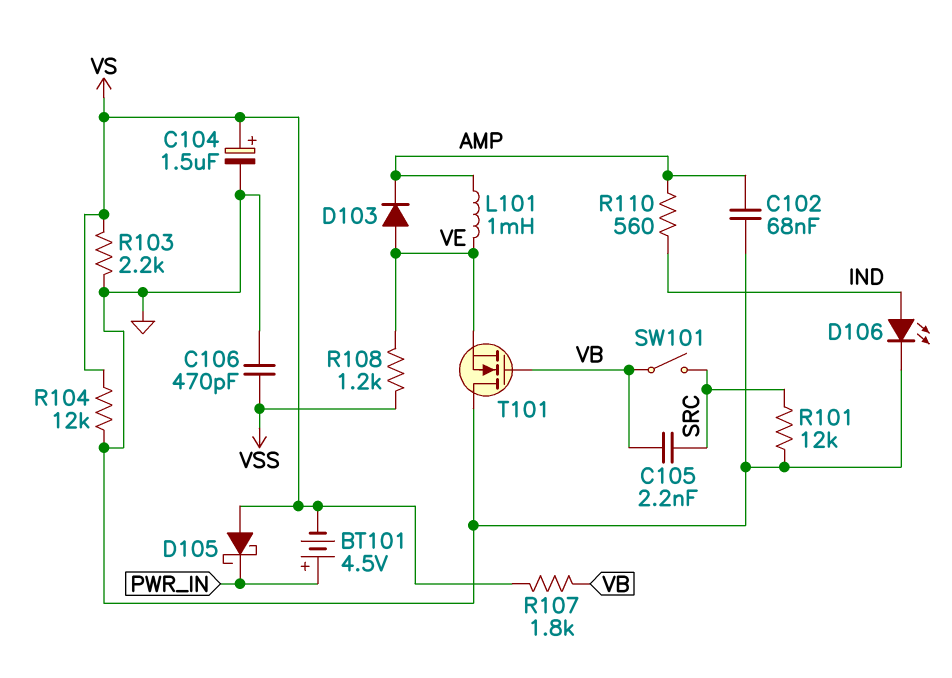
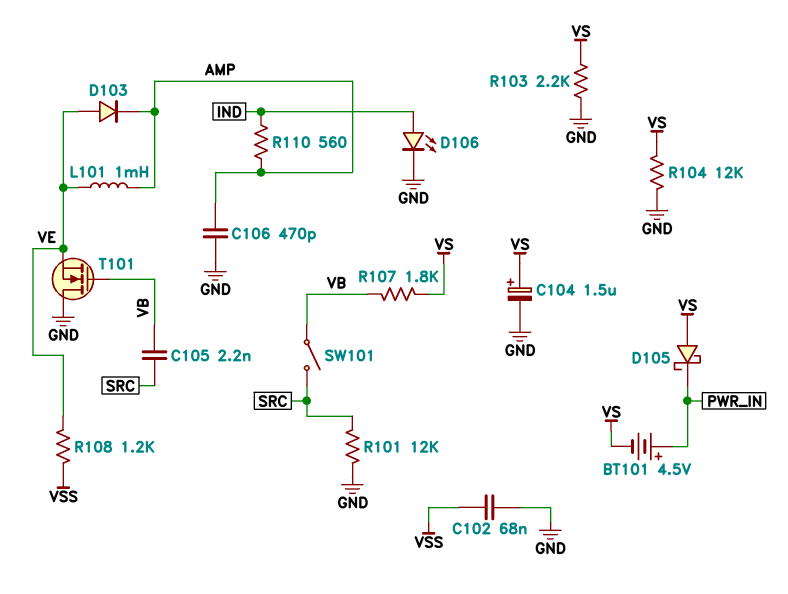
C102: 68nF (AMP, GND) -> 68nF (GND, VSS)
C106: 470pF (GND, VSS) -> 470pF (AMP, GND)

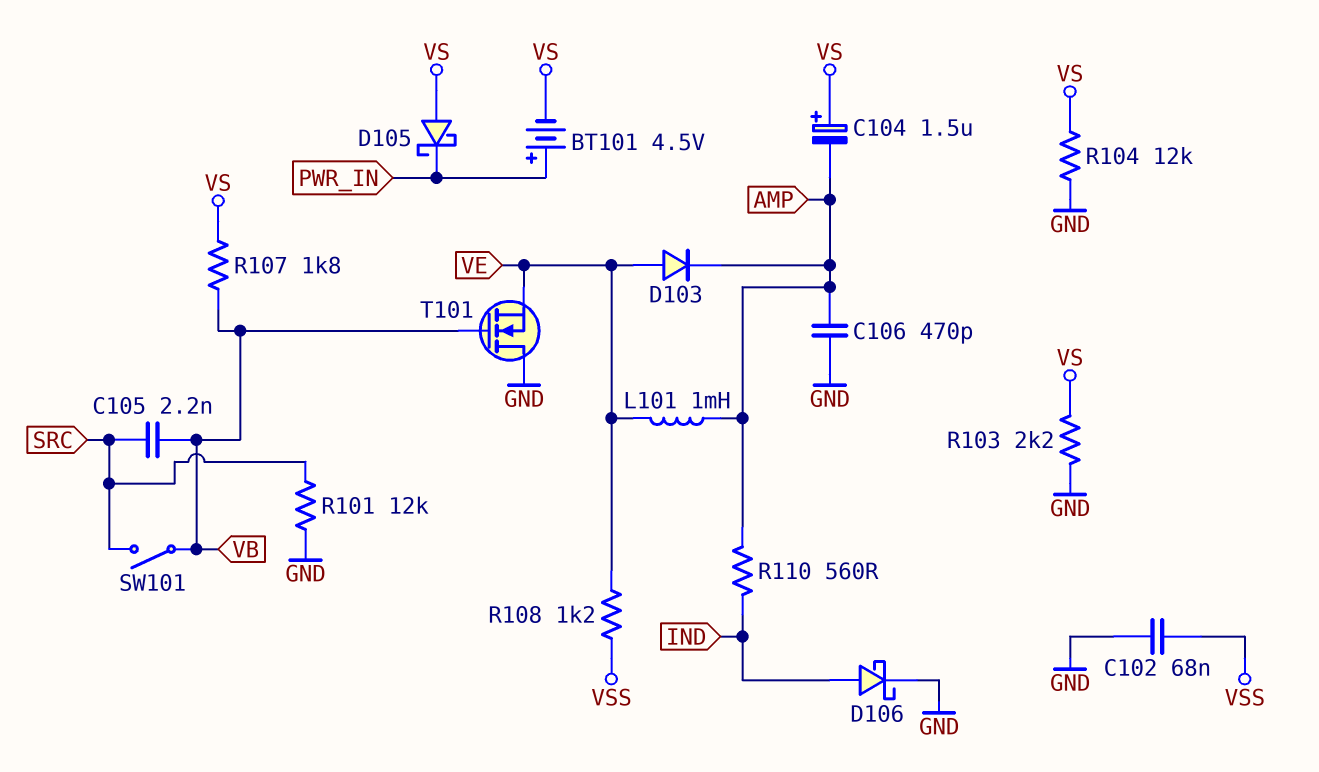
C104: 1.5uF (plus VS, minus GND) -> 1.5uF (plus VS, minus AMP)
D106: LED (A IND, K GND) -> schottky (A IND, K GND)

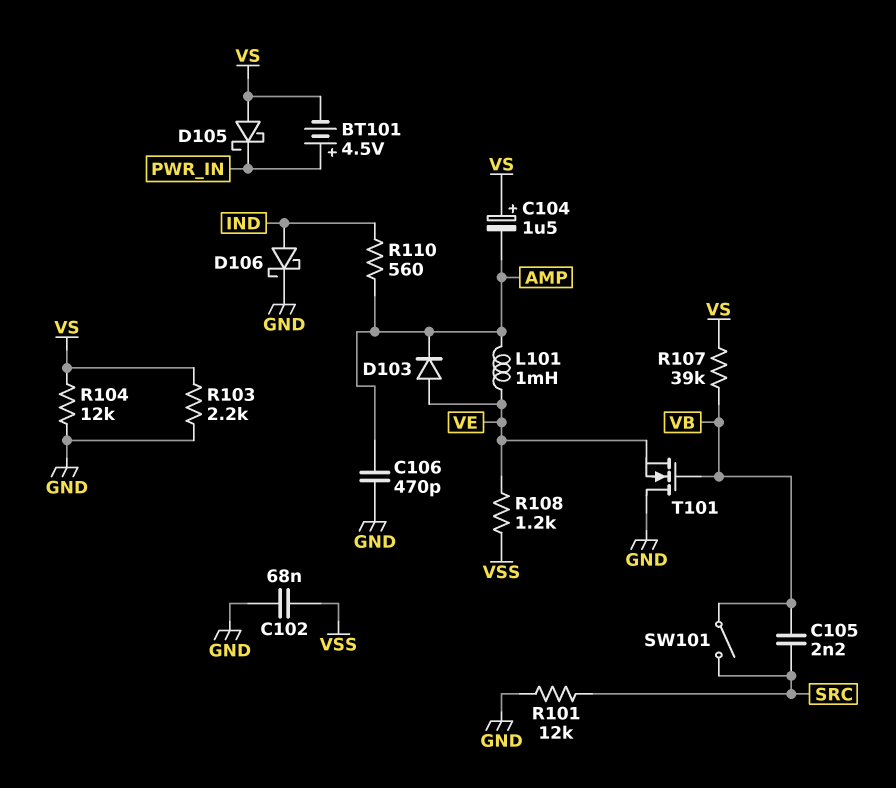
R107: 1.8k (VB, VS) -> 39k (VB, VS)

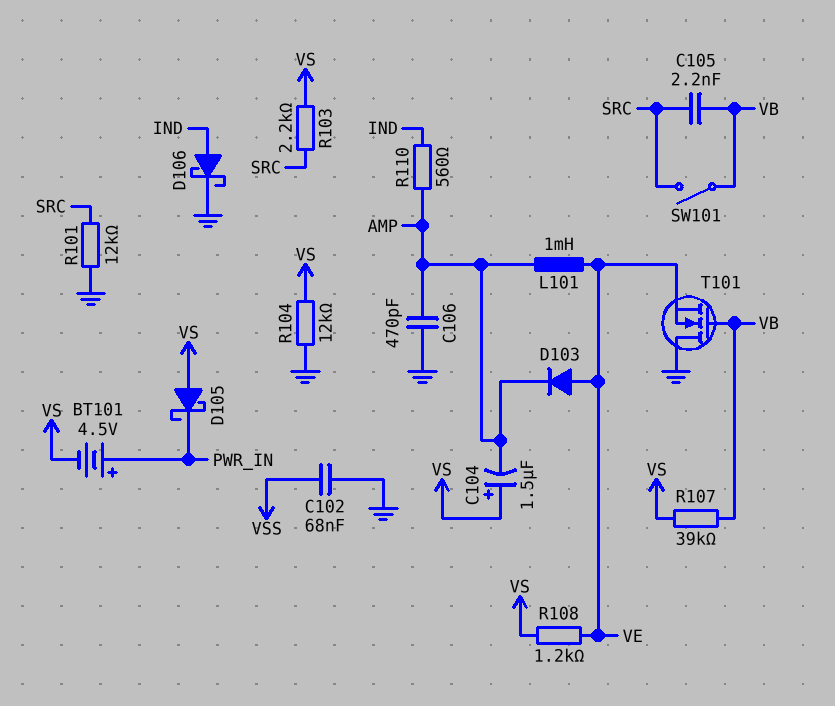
R103: 2.2k (GND, VS) -> 2.2k (SRC, VS)
R108: 1.2k (VE, VSS) -> 1.2k (VE, VS)

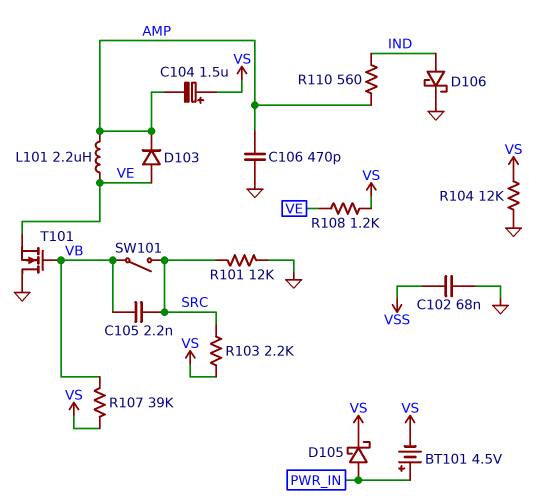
D105: schottky (A VS, K PWR_IN) -> schottky (A PWR_IN, K VS)
L101: 1mH (AMP, VE) -> 2.2uH (AMP, VE)

